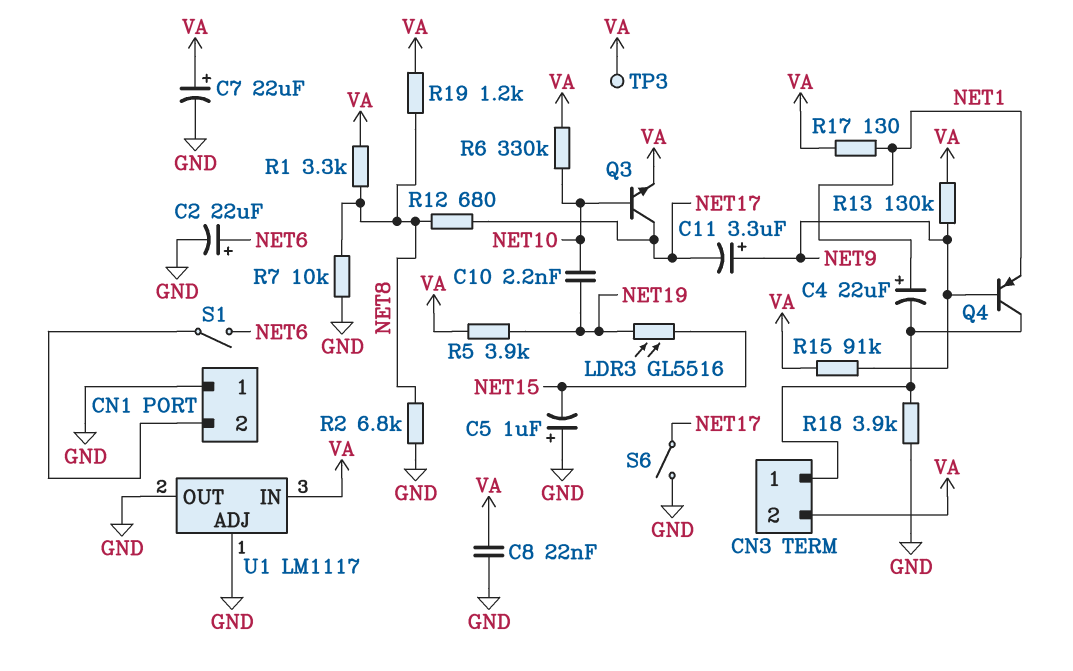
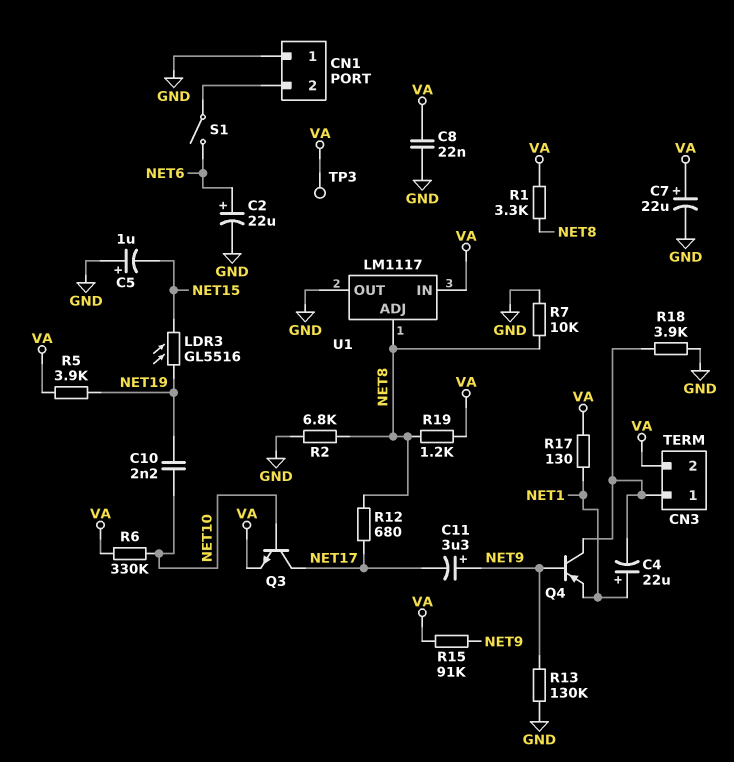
R13: 130k (NET9, VA) -> 130k (GND, NET9)
S6: switch (GND, NET17) -> none
U1 pin ADJ: GND -> NET8

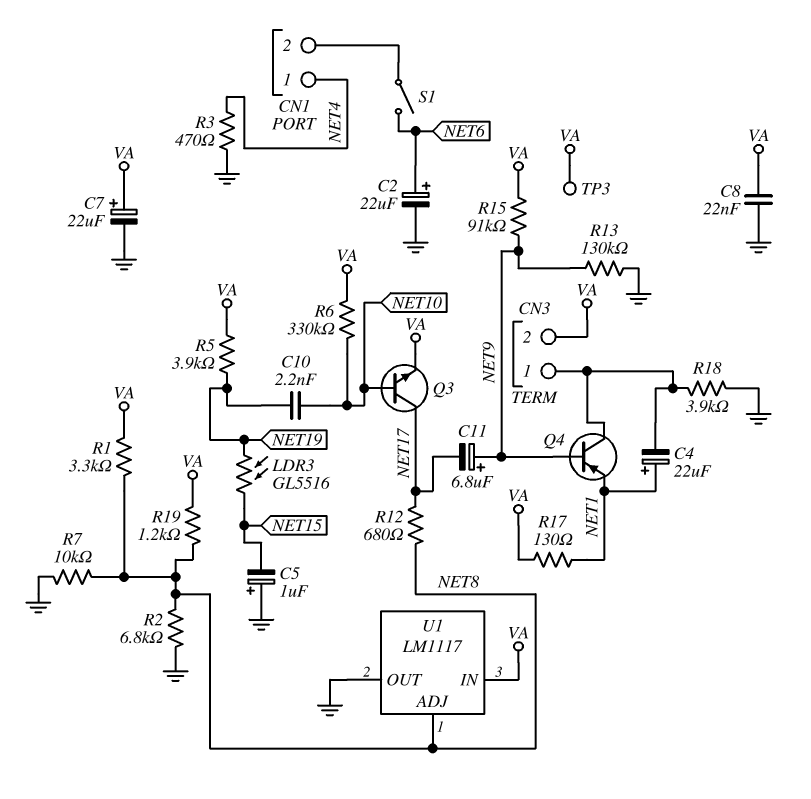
C11: 3.3uF (plus NET9, minus NET17) -> 6.8uF (plus NET9, minus NET17)
CN1 pin 1: GND -> NET4
R3: none -> 470 (GND, NET4)

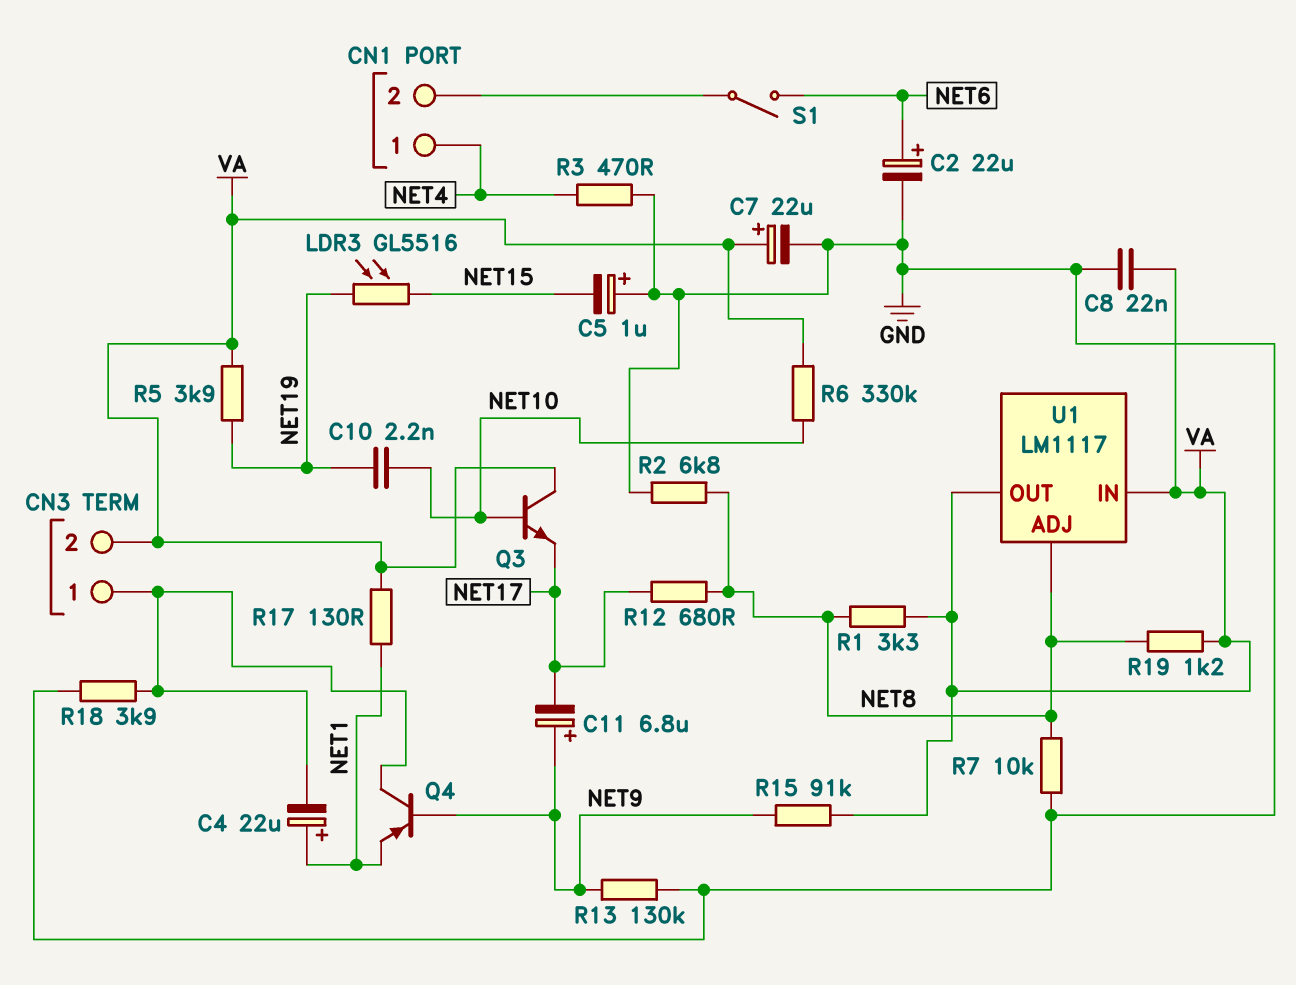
Q3: NPN (B NET10, C NET17, E VA) -> NPN (B NET10, C VA, E NET17)
TP3: test point (VA) -> none
U1 pin OUT: GND -> VA

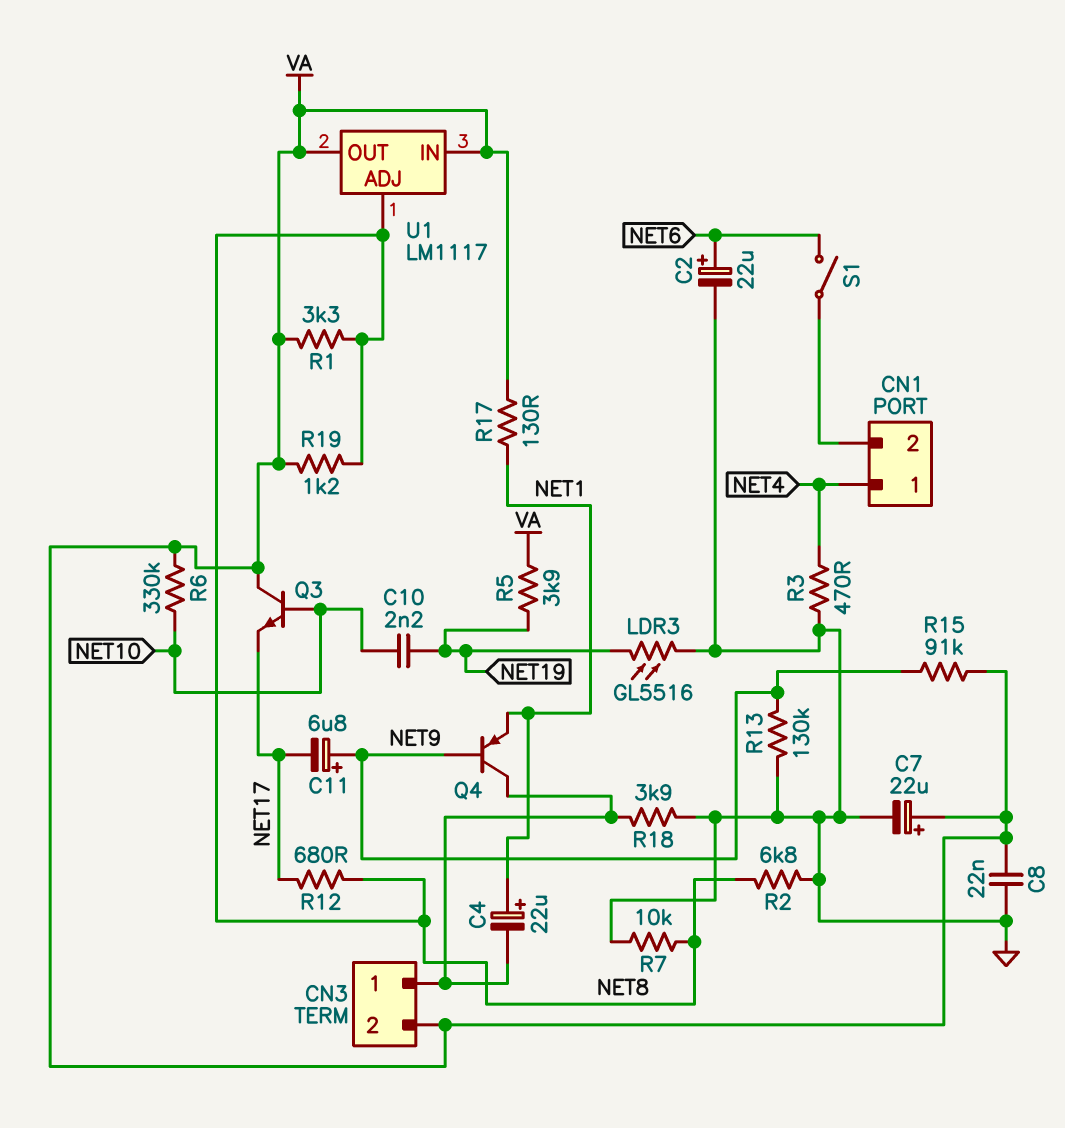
C5: 1uF (plus GND, minus NET15) -> none
LDR3: GL5516 (NET15, NET19) -> GL5516 (GND, NET19)

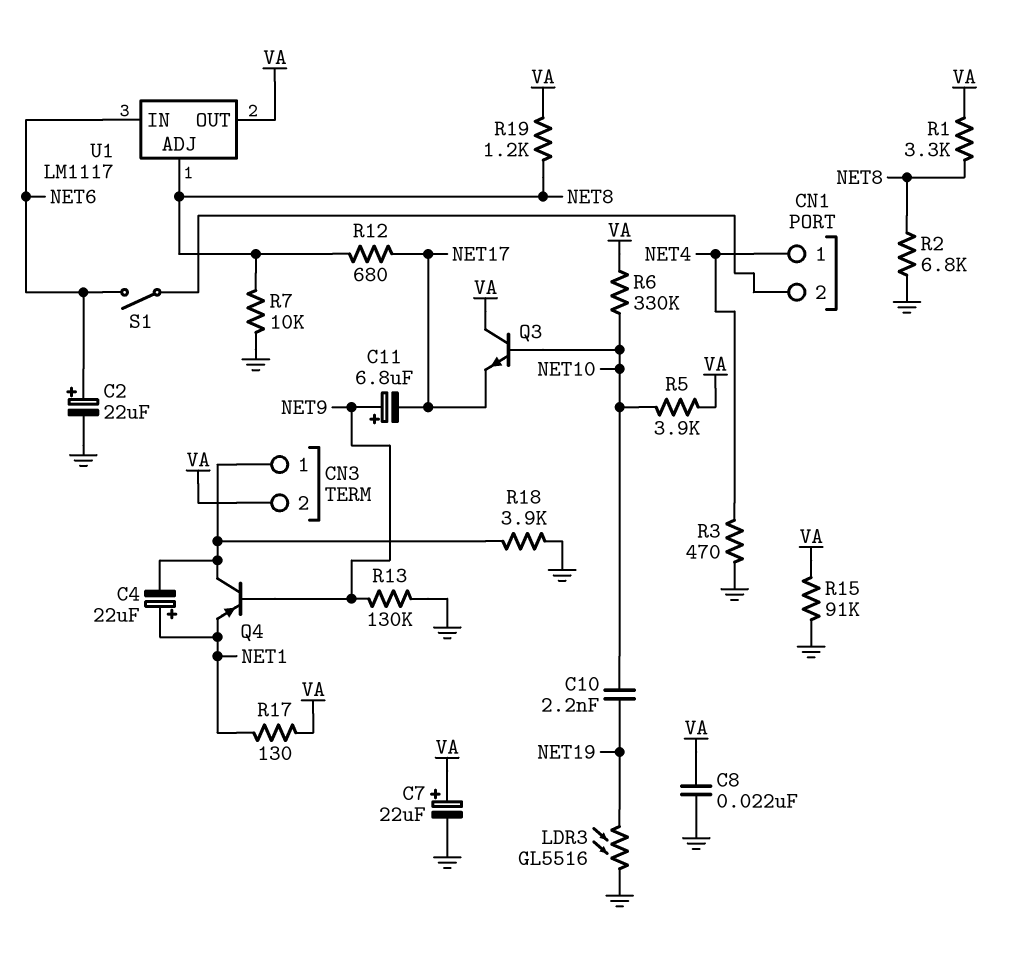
R5: 3.9k (NET19, VA) -> 3.9k (NET10, VA)
R15: 91k (NET9, VA) -> 91k (GND, VA)
U1 pin IN: VA -> NET6

